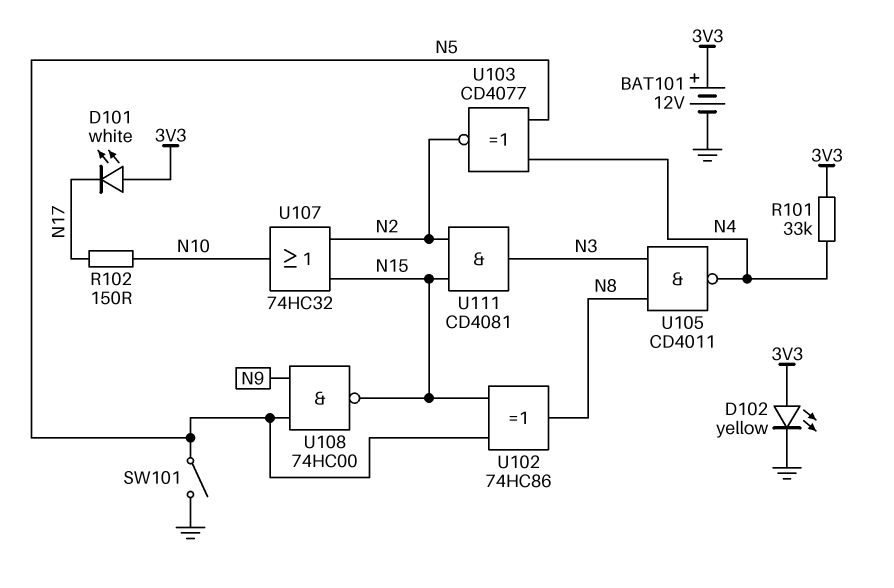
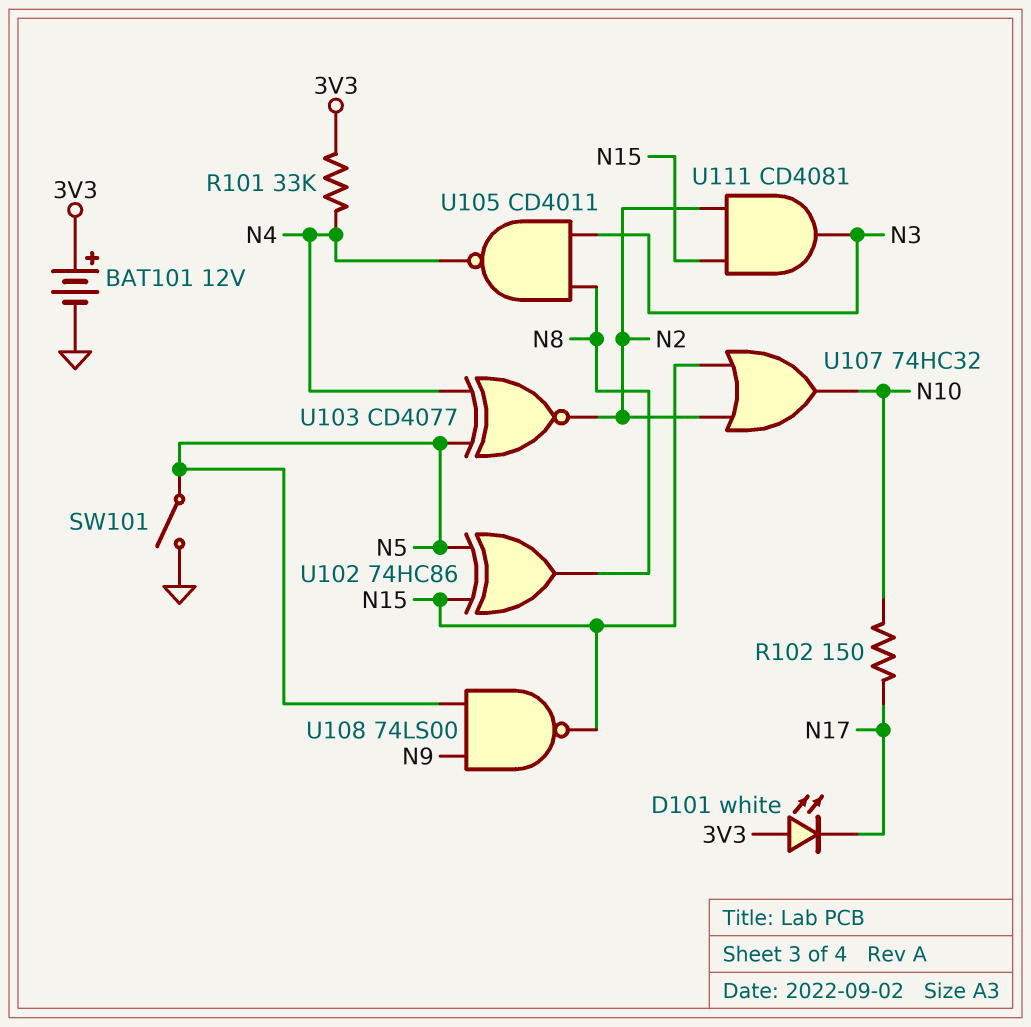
D102: LED yellow (A 3V3, K GND) -> none
U108: NAND 74HC00 (in N5, in N9, out N15) -> NAND 74LS00 (in N5, in N9, out N15)

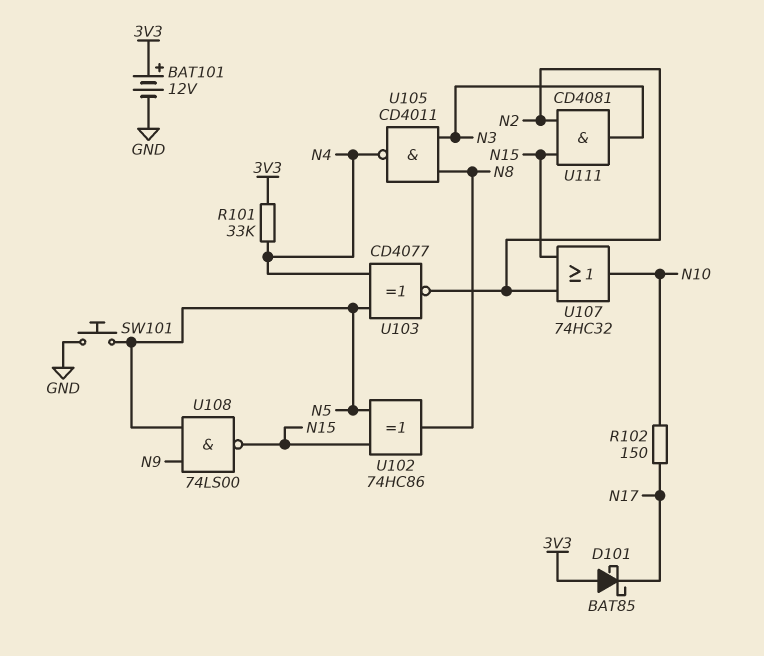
D101: LED white (A 3V3, K N17) -> schottky BAT85 (A 3V3, K N17)
SW101: switch (GND, N5) -> button (GND, N5)

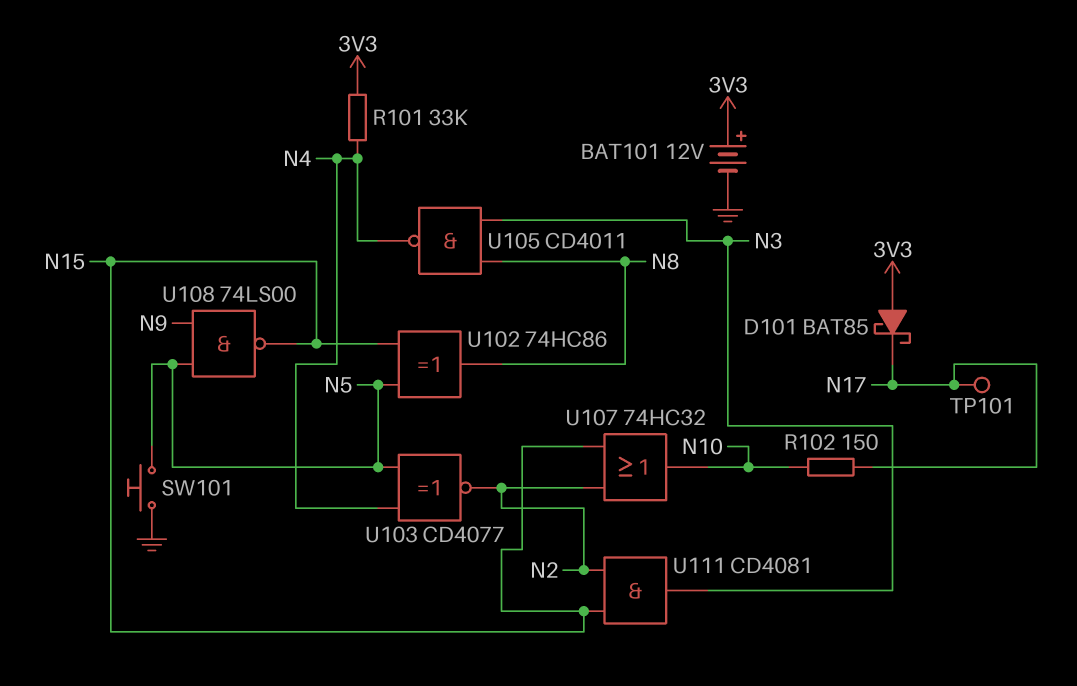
TP101: none -> test point (N17)

